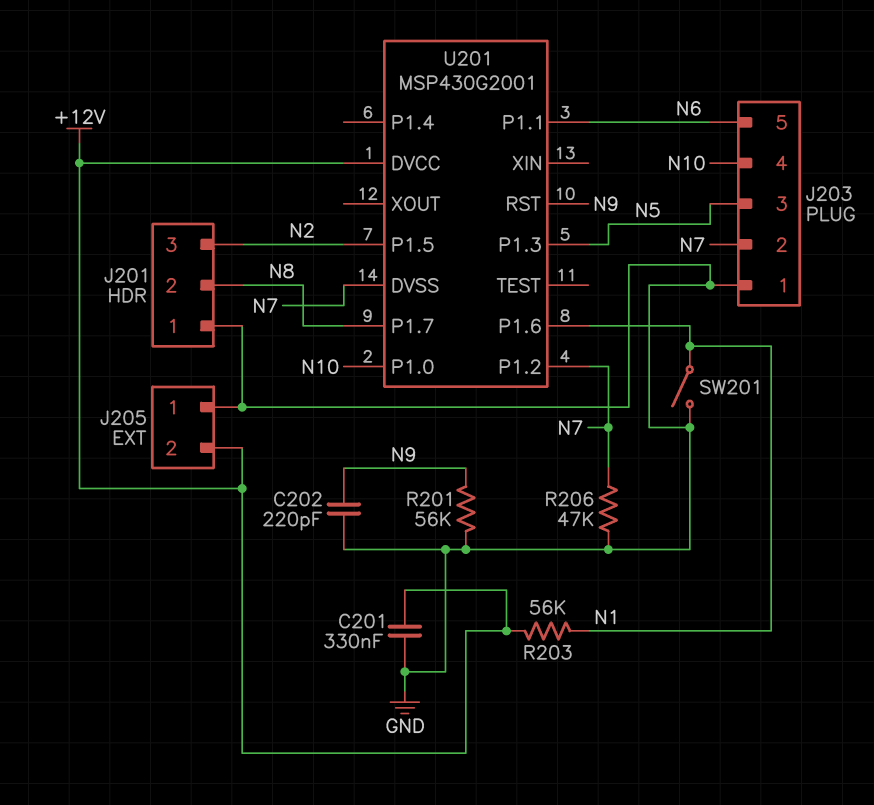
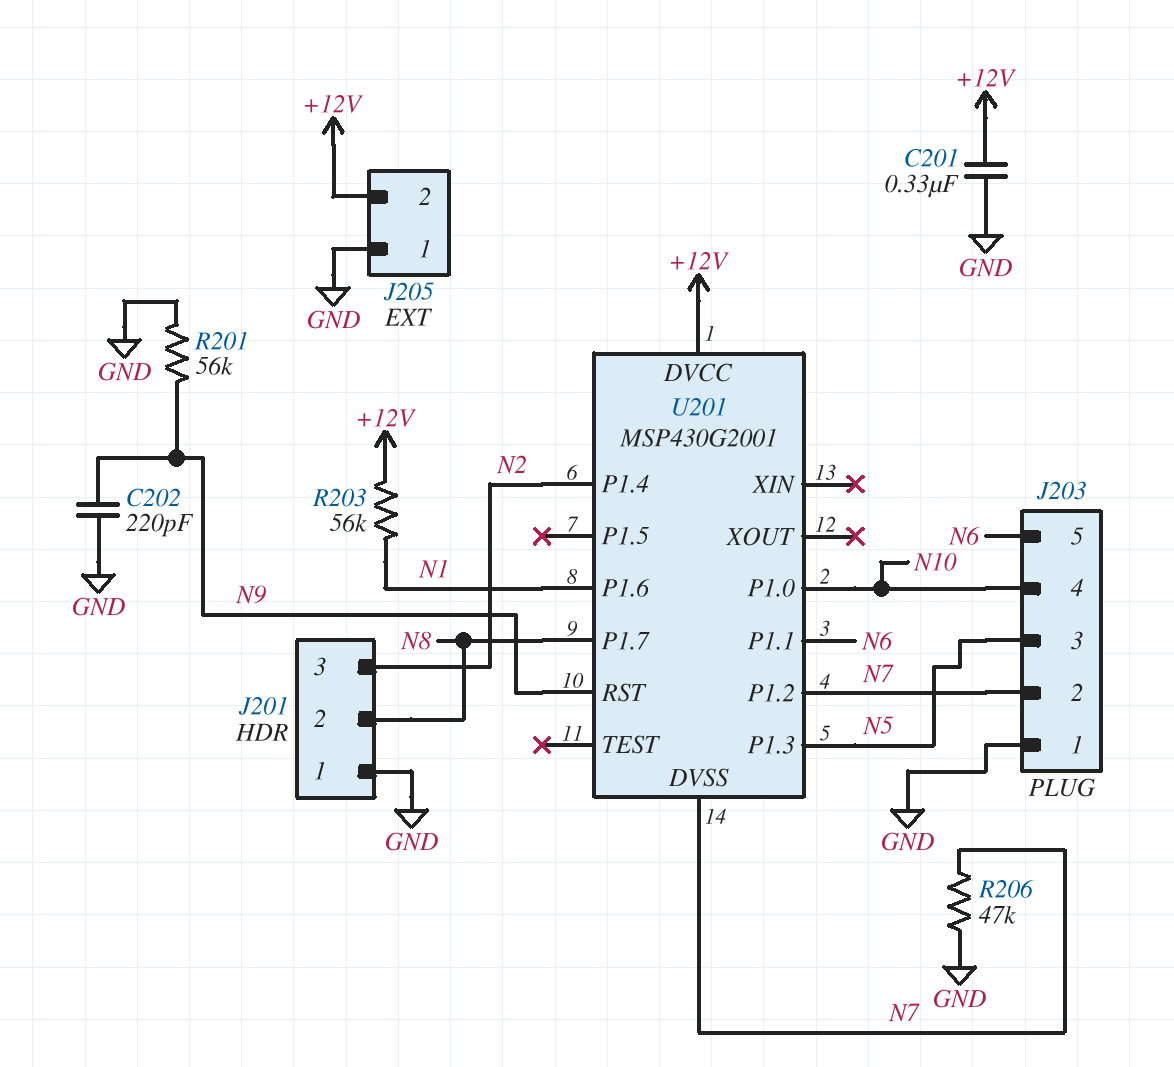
SW201: switch (GND, N1) -> none
U201 pin P1.4: none -> N2
U201 pin P1.5: N2 -> none

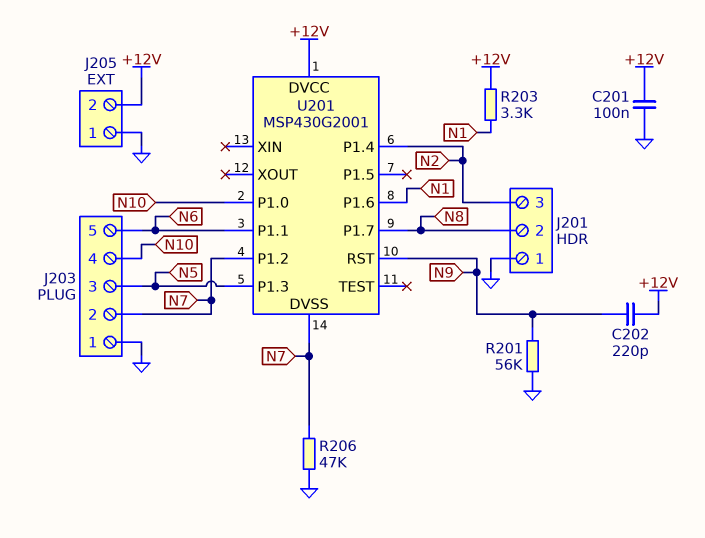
C201: 330nF (+12V, GND) -> 100nF (+12V, GND)
C202: 220pF (GND, N9) -> 220pF (+12V, N9)
R203: 56k (+12V, N1) -> 3.3k (+12V, N1)

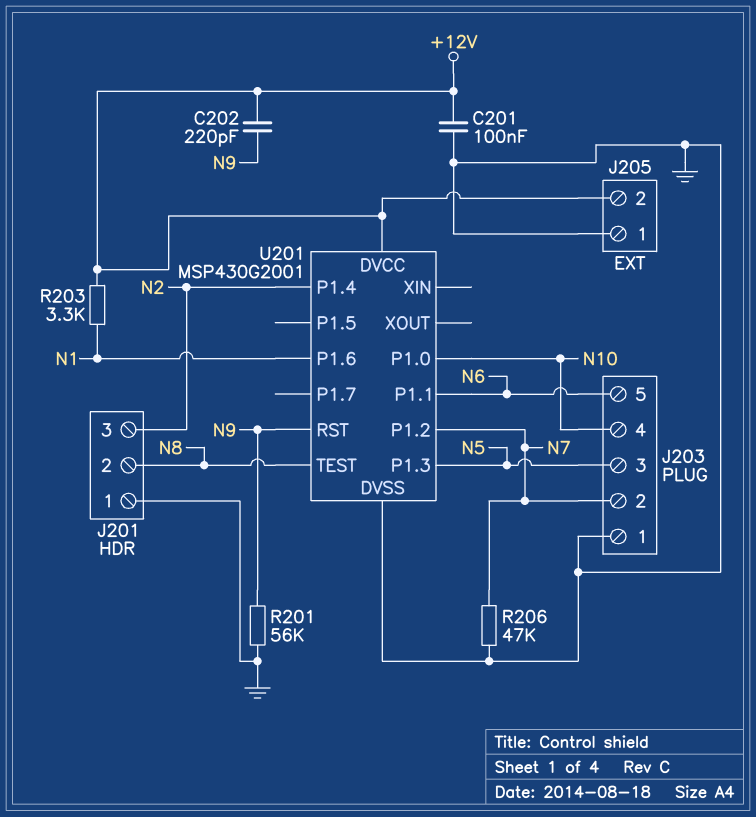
U201 pin DVSS: N7 -> GND
U201 pin P1.7: N8 -> none
U201 pin TEST: none -> N8

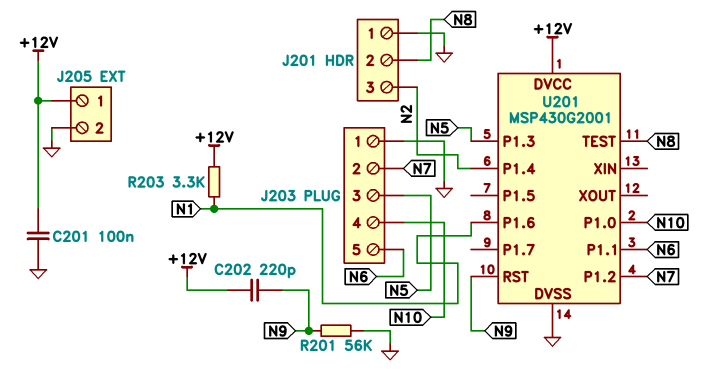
J205 pin 1: GND -> +12V
J205 pin 2: +12V -> GND
R206: 47k (GND, N7) -> none

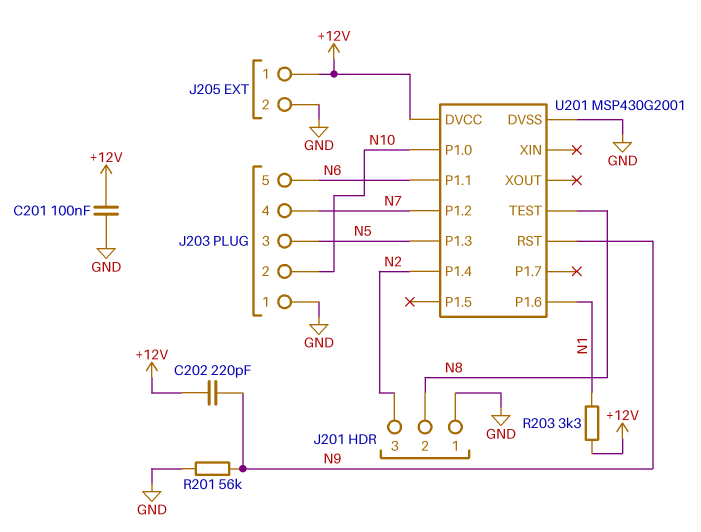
J203 pin 2: N7 -> N10
J203 pin 4: N10 -> N7

